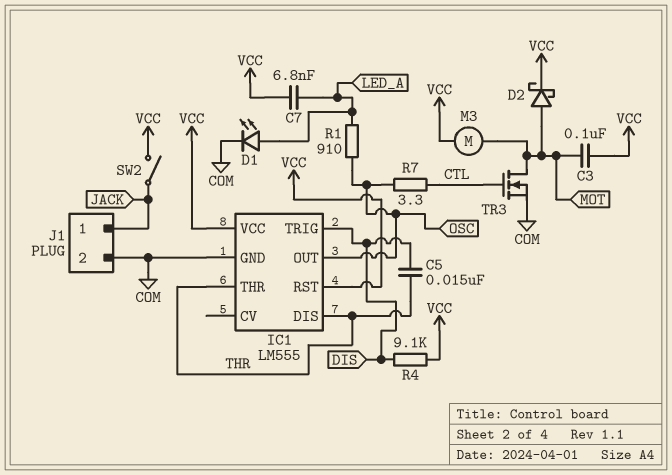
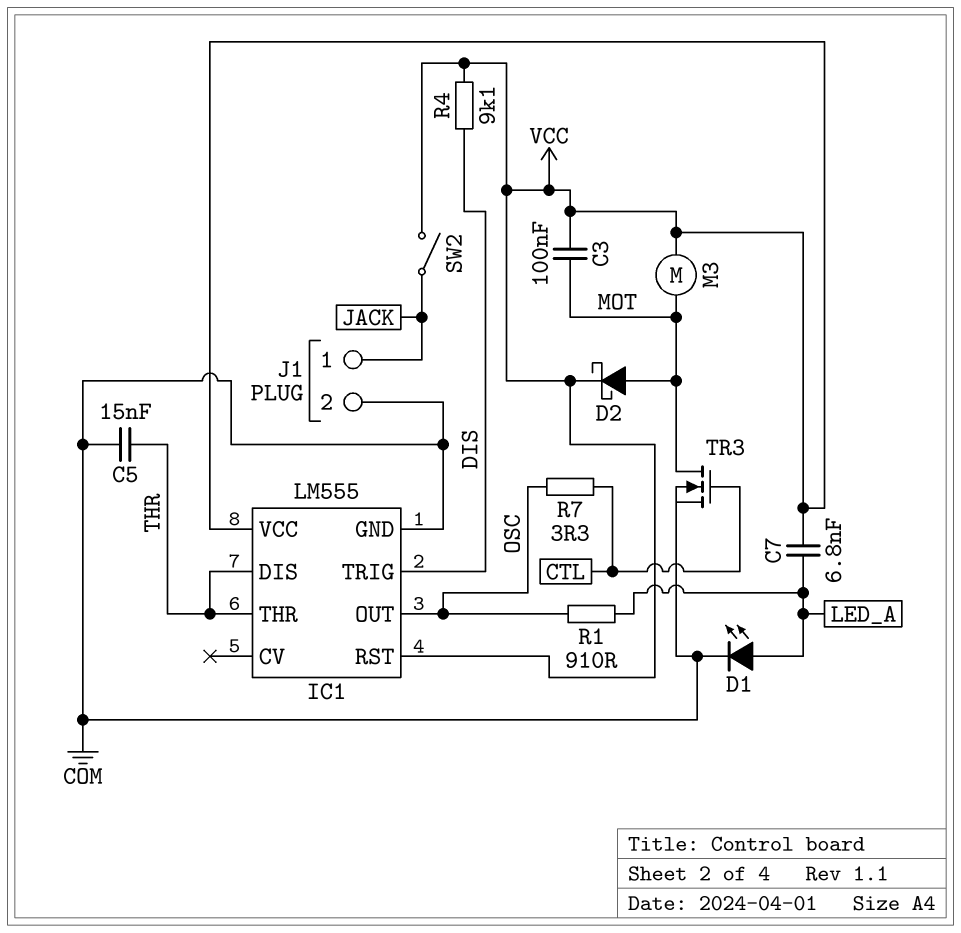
C5: 15nF (DIS, THR) -> 15nF (COM, THR)

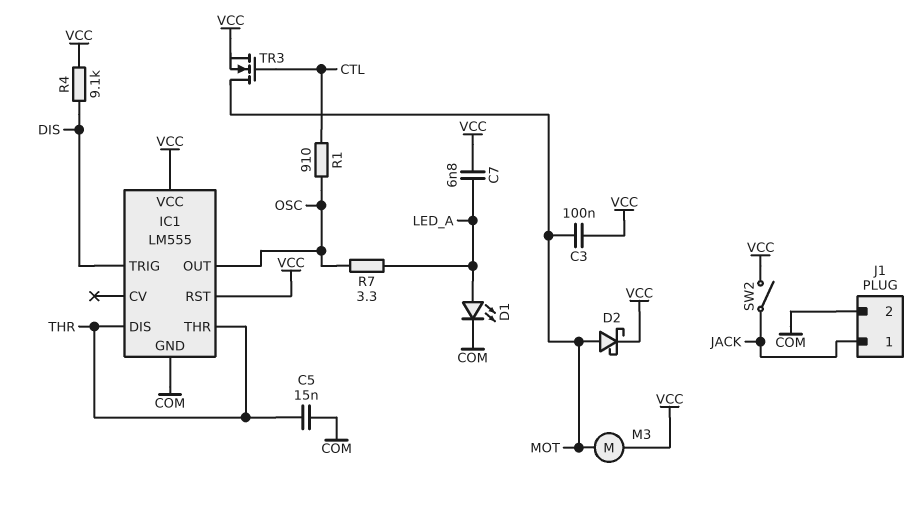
R1: 910 (LED_A, OSC) -> 910 (CTL, OSC)
R7: 3.3 (CTL, OSC) -> 3.3 (LED_A, OSC)
TR3: NMOS (G CTL, D MOT, S COM) -> NMOS (G CTL, D MOT, S VCC)

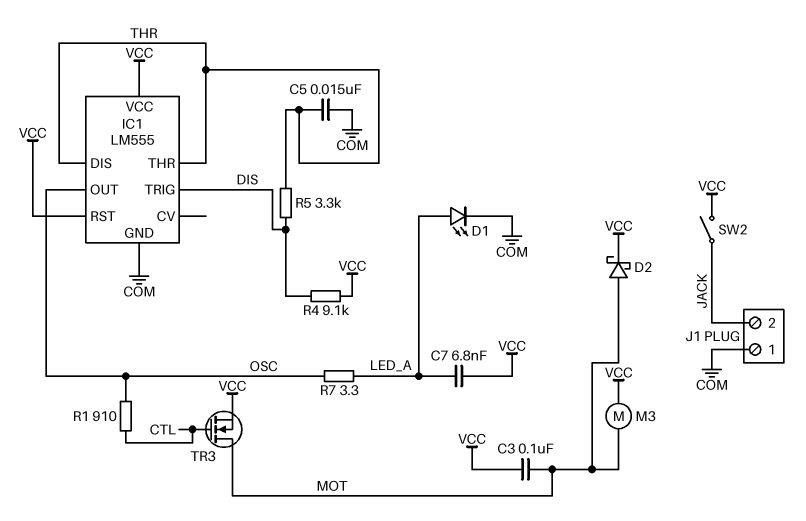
J1 pin 1: JACK -> COM
J1 pin 2: COM -> JACK
R5: none -> 3.3k (DIS, THR)

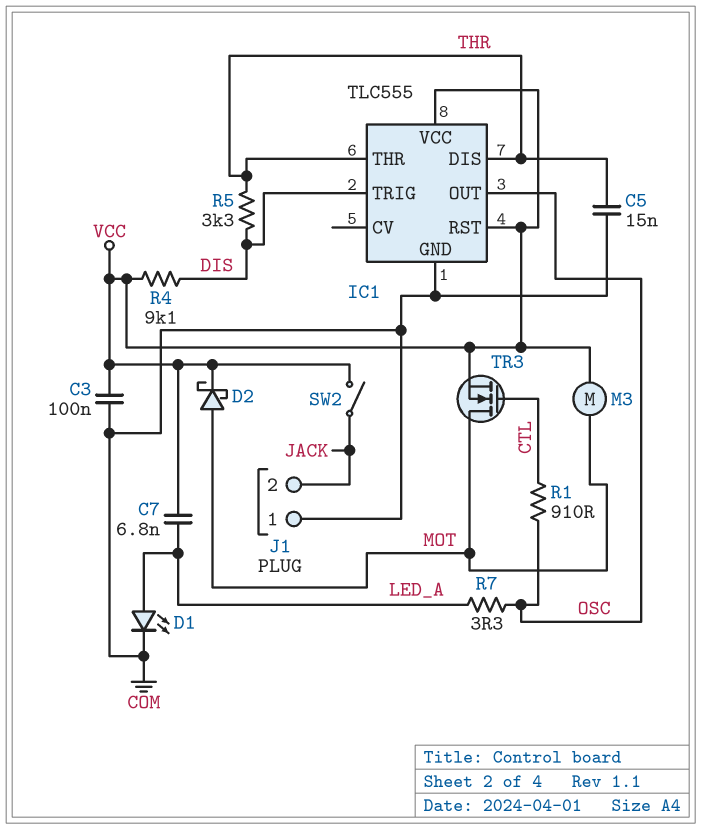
C3: 100nF (MOT, VCC) -> 100nF (COM, VCC)
IC1: LM555 -> TLC555

